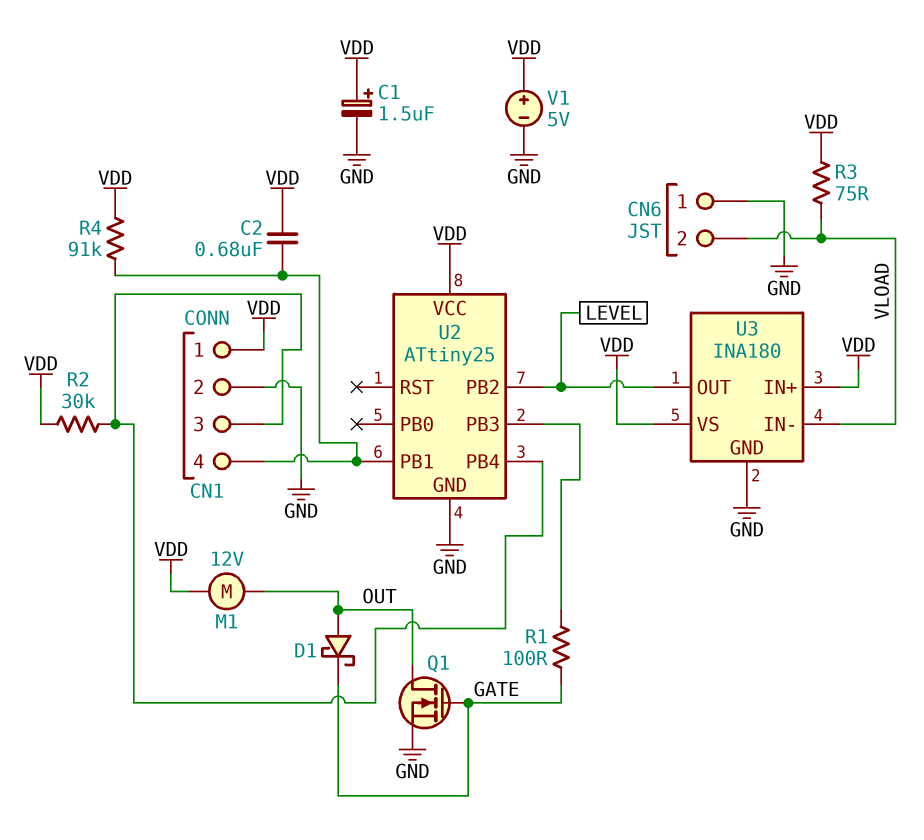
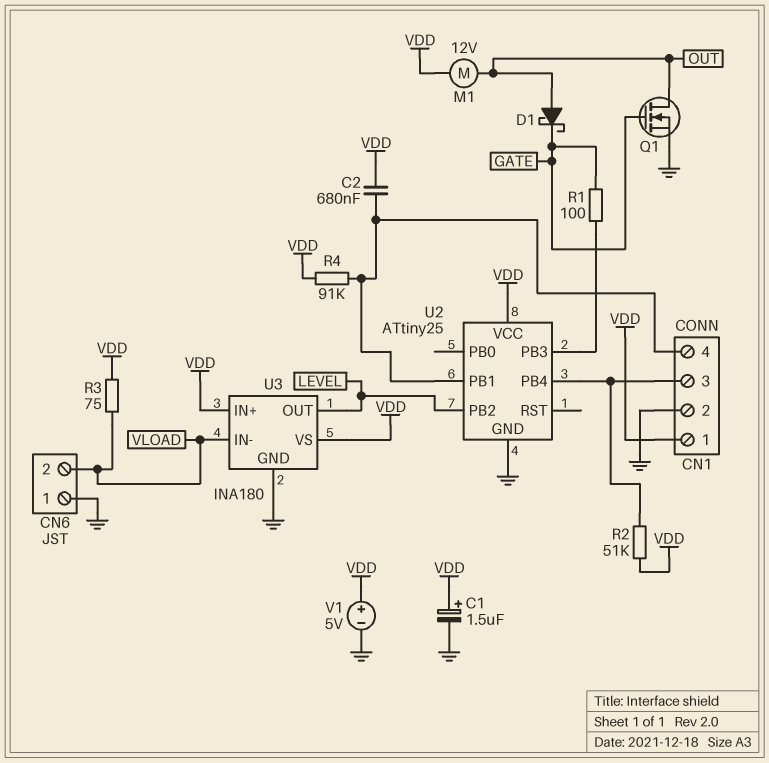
R2: 30k (CN1/3, VDD) -> 51k (CN1/3, VDD)

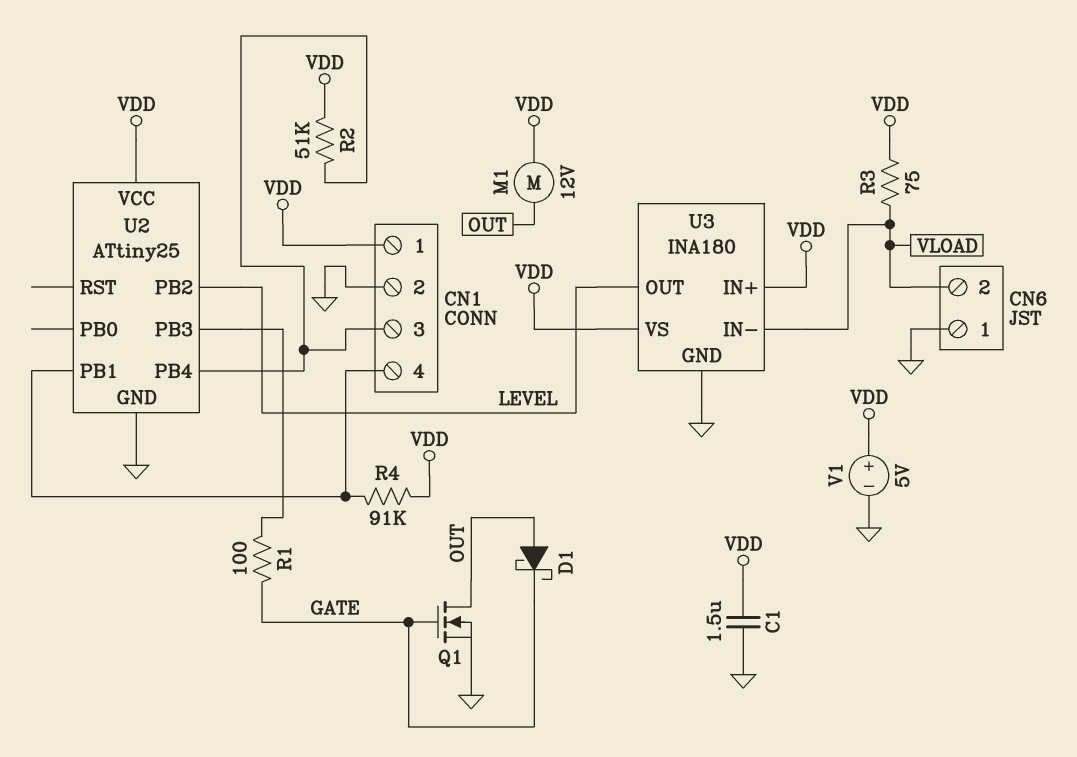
C1: 1.5uF (plus VDD, minus GND) -> 1.5uF (GND, VDD)
C2: 680nF (CN1/4, VDD) -> none

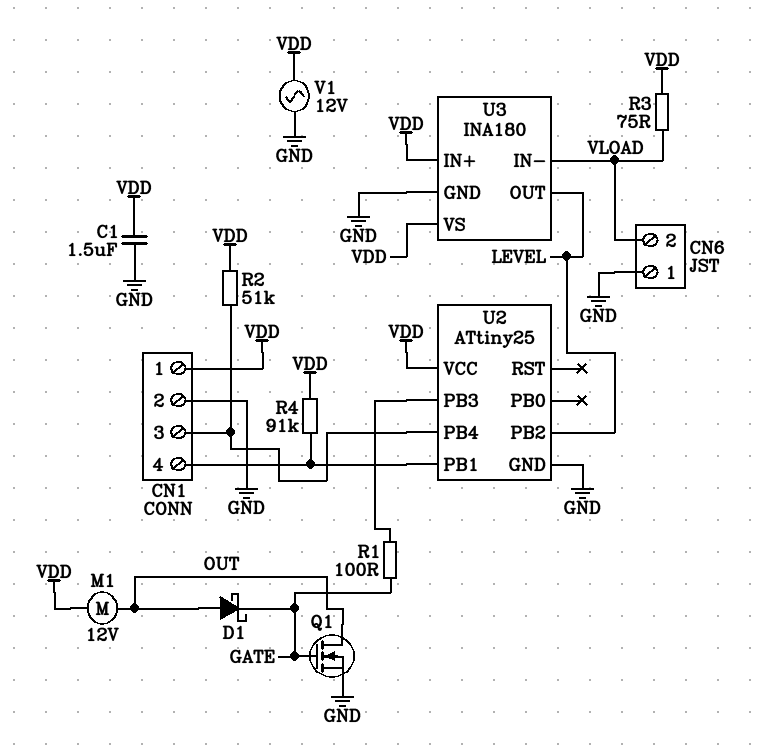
V1: 5V (plus VDD, minus GND) -> AC 12V (GND, VDD)

